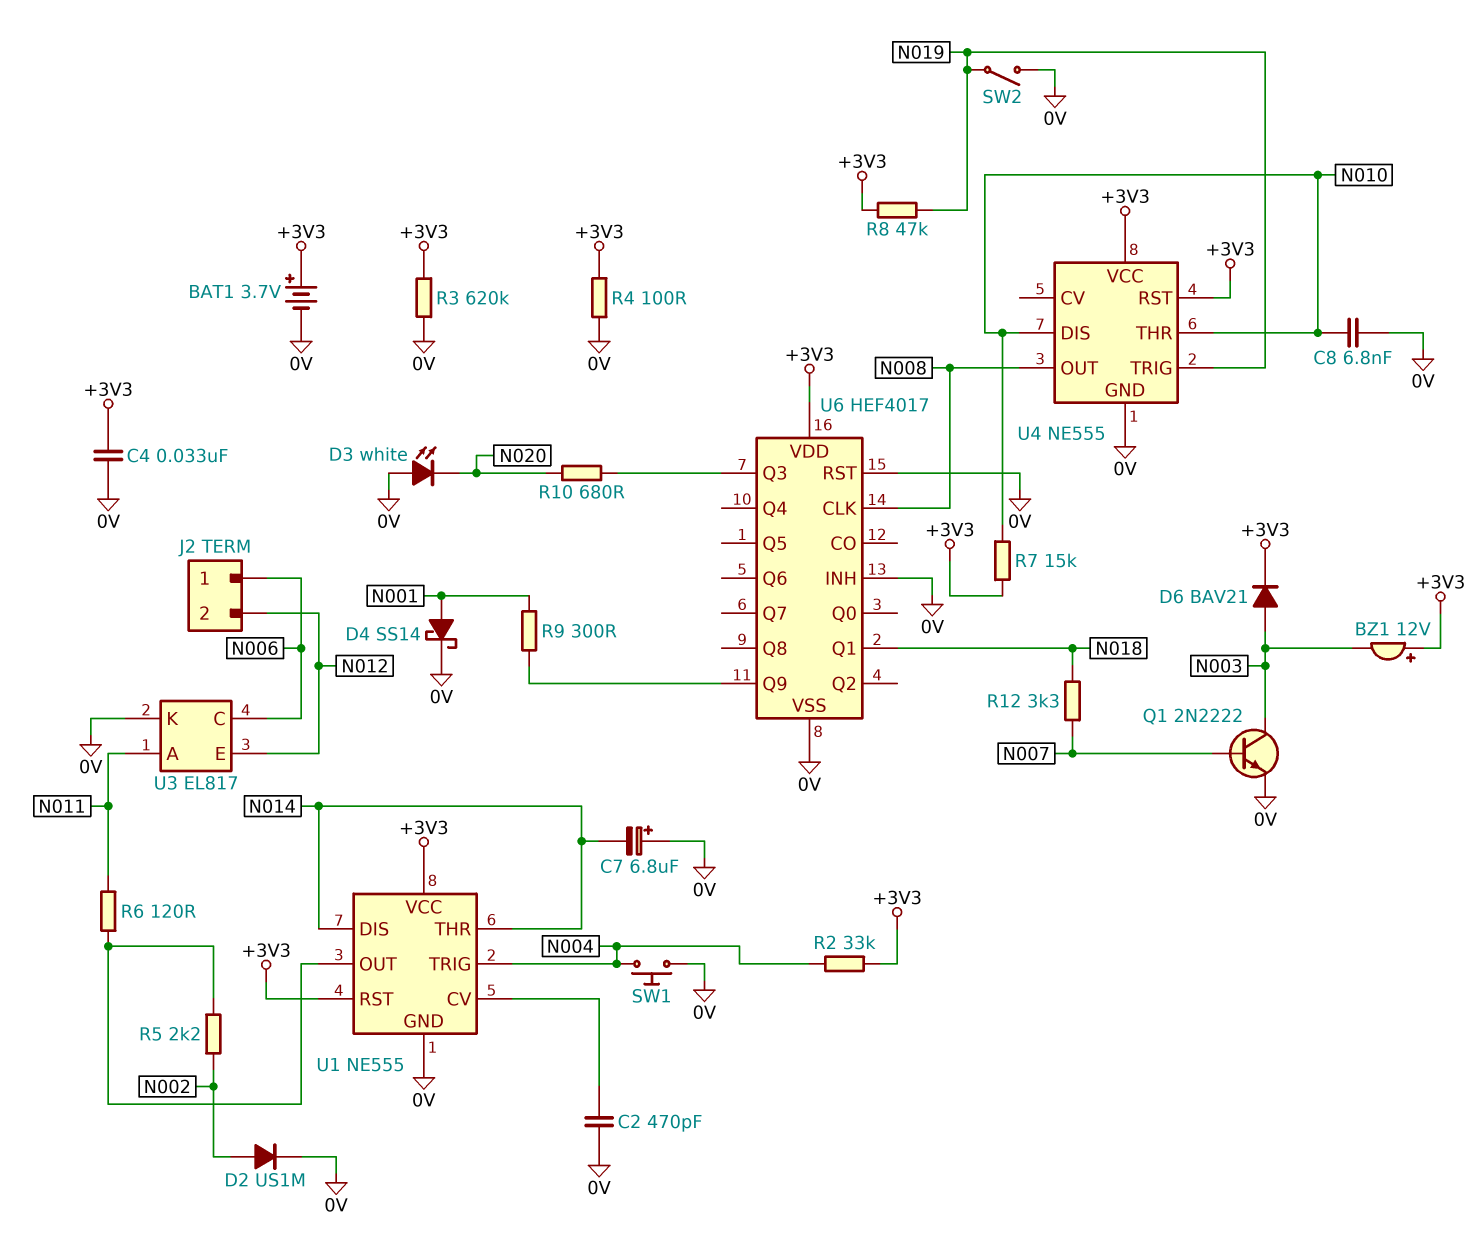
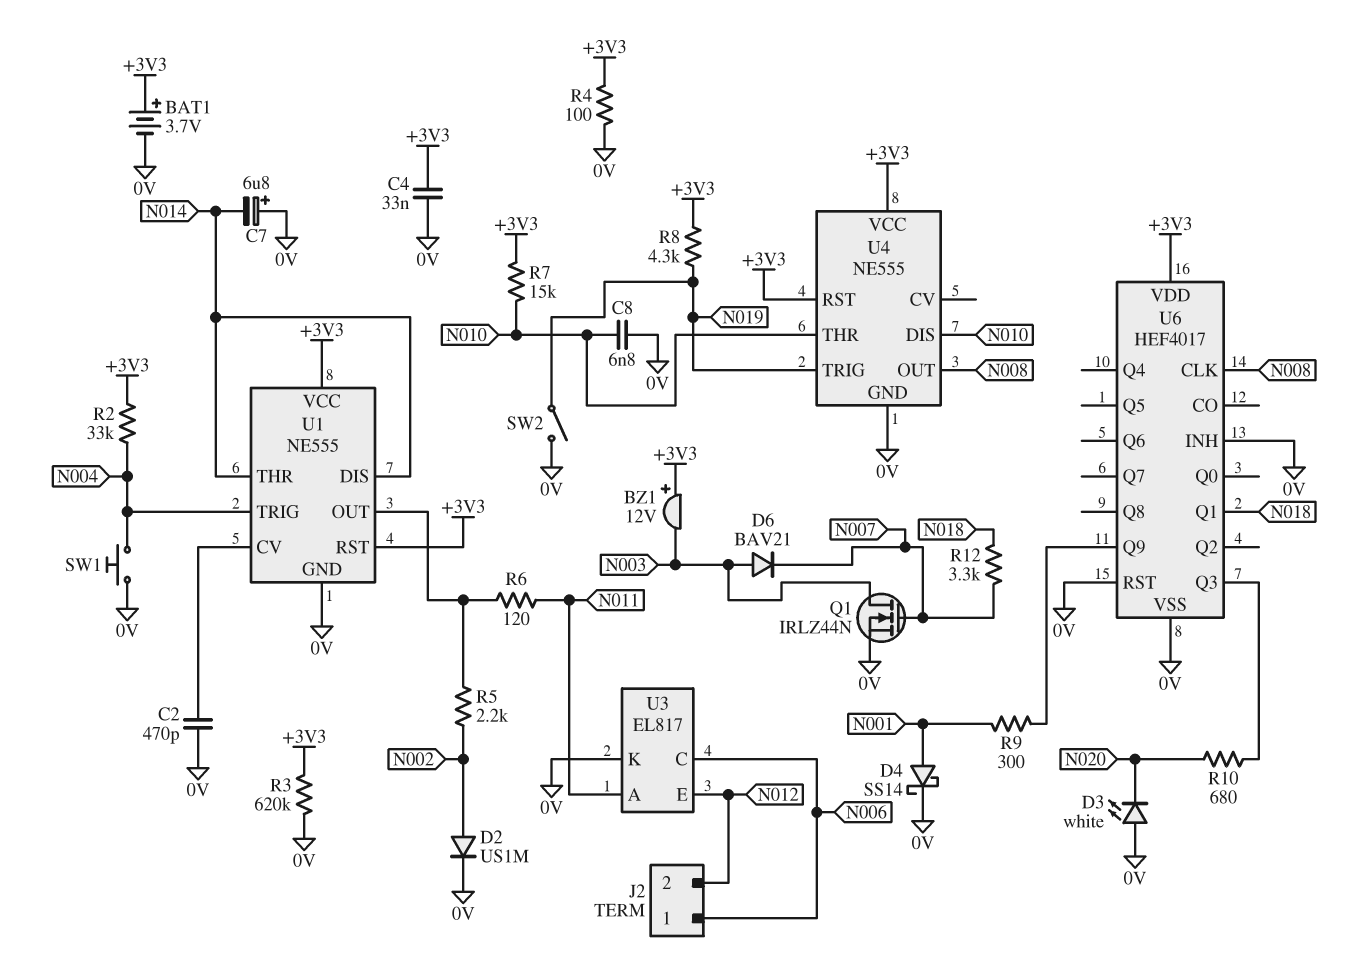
D6: diode BAV21 (A N003, K +3V3) -> diode BAV21 (A N003, K N007)
Q1: NPN 2N2222 (B N007, C N003, E 0V) -> NMOS IRLZ44N (G N007, D N003, S 0V)
R8: 47k (+3V3, N019) -> 4.3k (+3V3, N019)

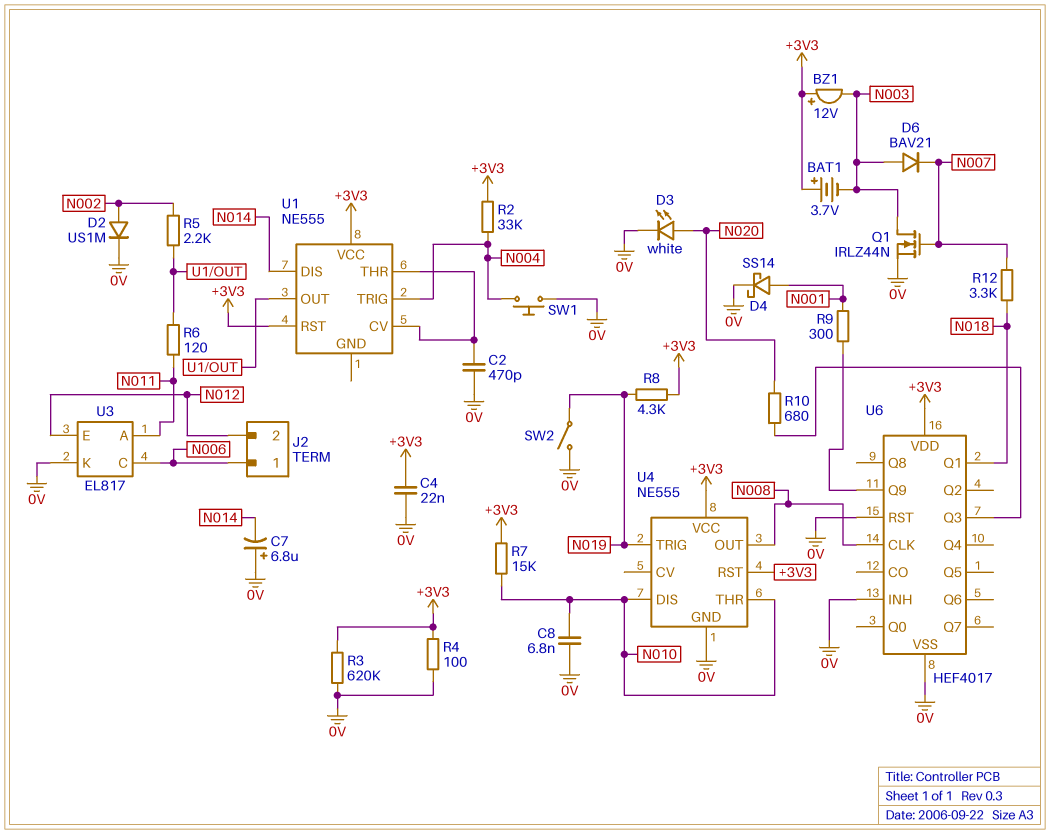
BAT1: 3.7V (plus +3V3, minus 0V) -> 3.7V (plus +3V3, minus N003)
C4: 33nF (+3V3, 0V) -> 22nF (+3V3, 0V)
D3: LED white (A 0V, K N020) -> LED white (A N020, K 0V)
U1 pin GND: 0V -> none
U1 pin THR: N014 -> U1/CV

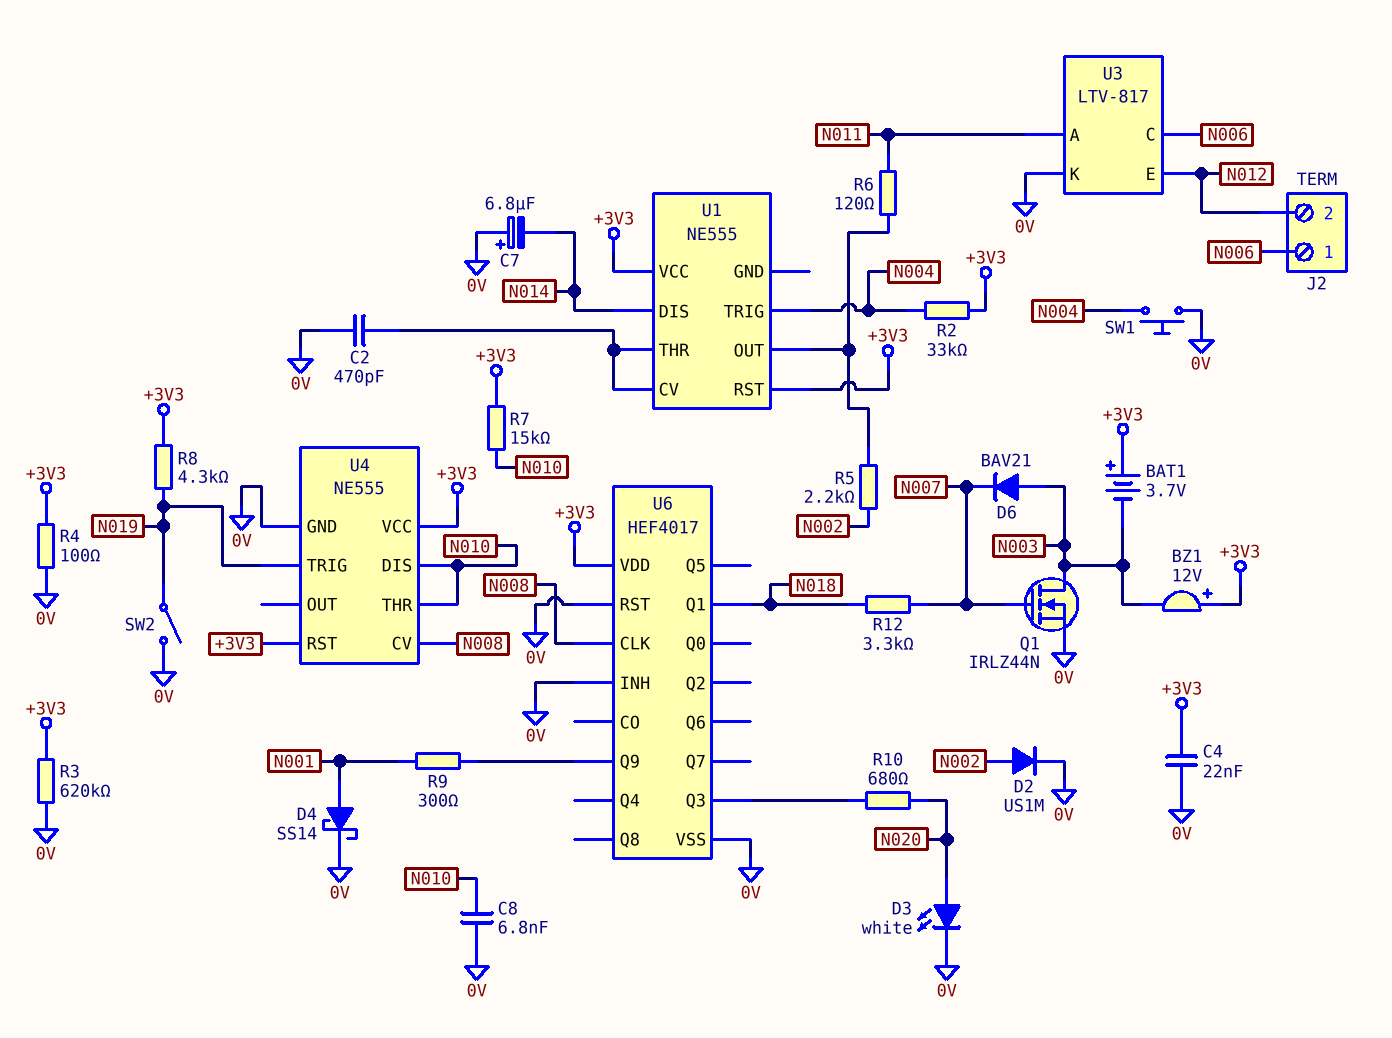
U3: EL817 -> LTV-817
U4 pin CV: none -> N008
U4 pin OUT: N008 -> none

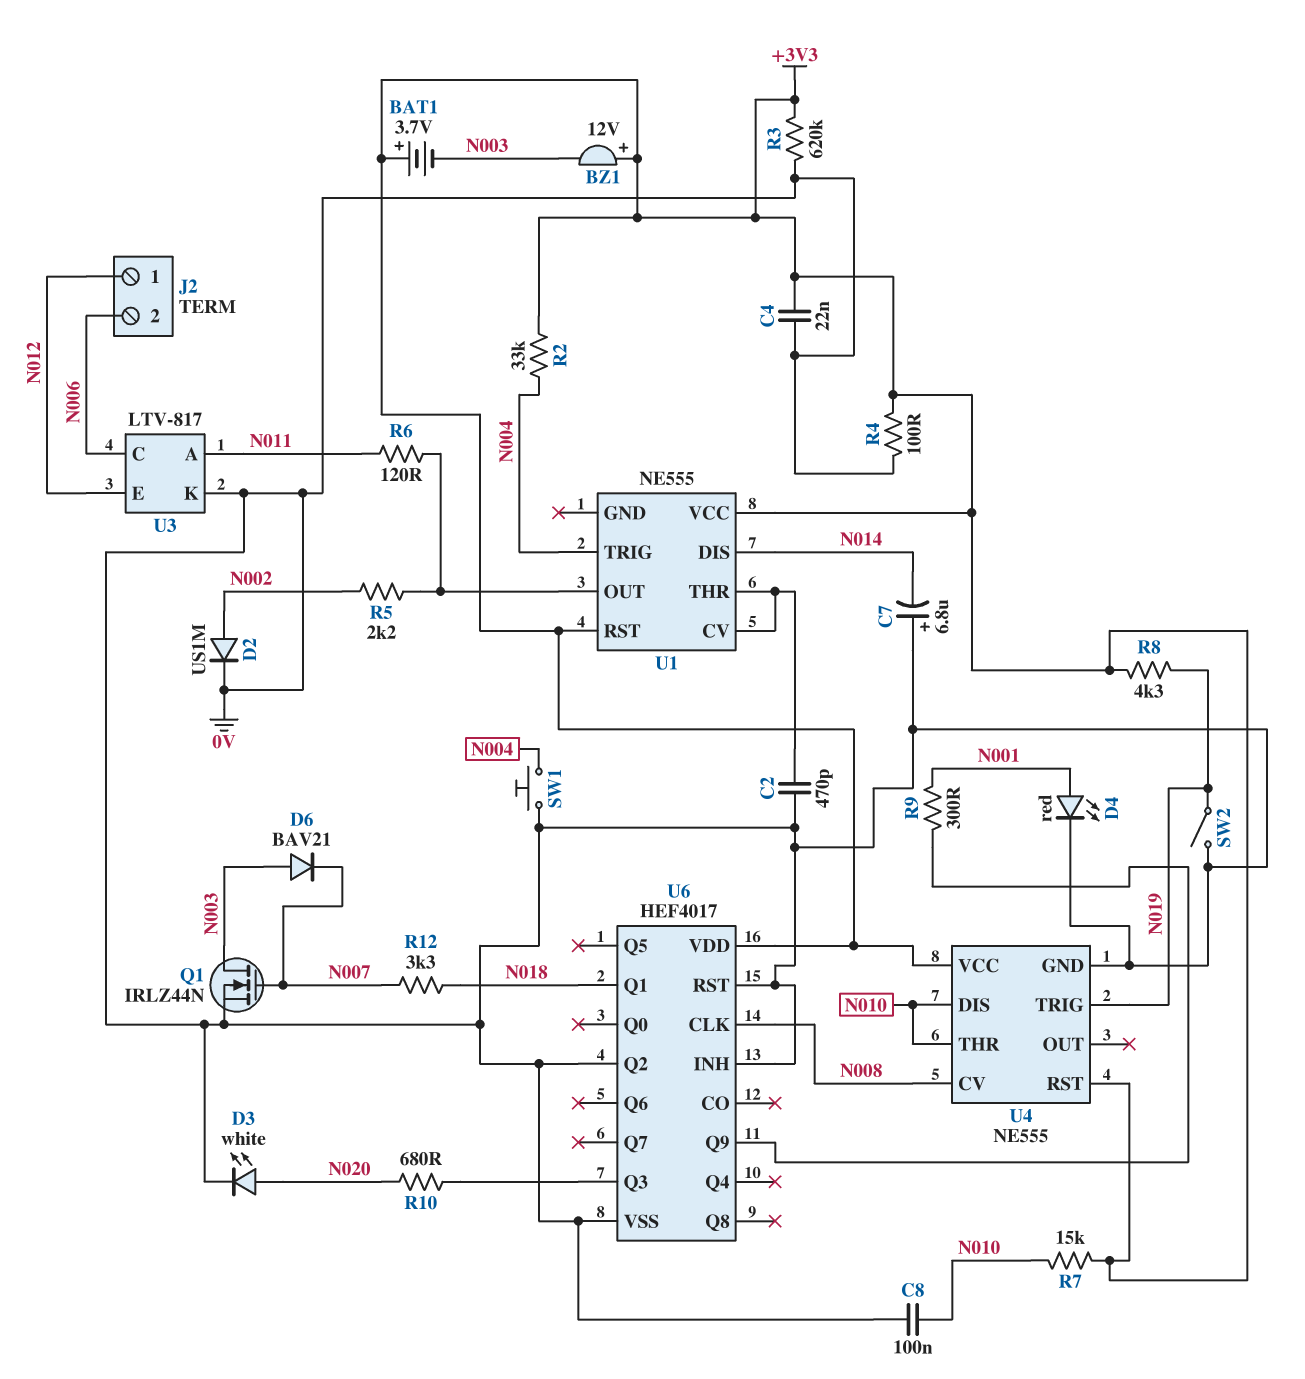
C8: 6.8nF (0V, N010) -> 100nF (0V, N010)
D4: schottky SS14 (A N001, K 0V) -> LED red (A N001, K 0V)
J2 pin 1: N006 -> N012
J2 pin 2: N012 -> N006
U6 pin Q2: none -> 0V

